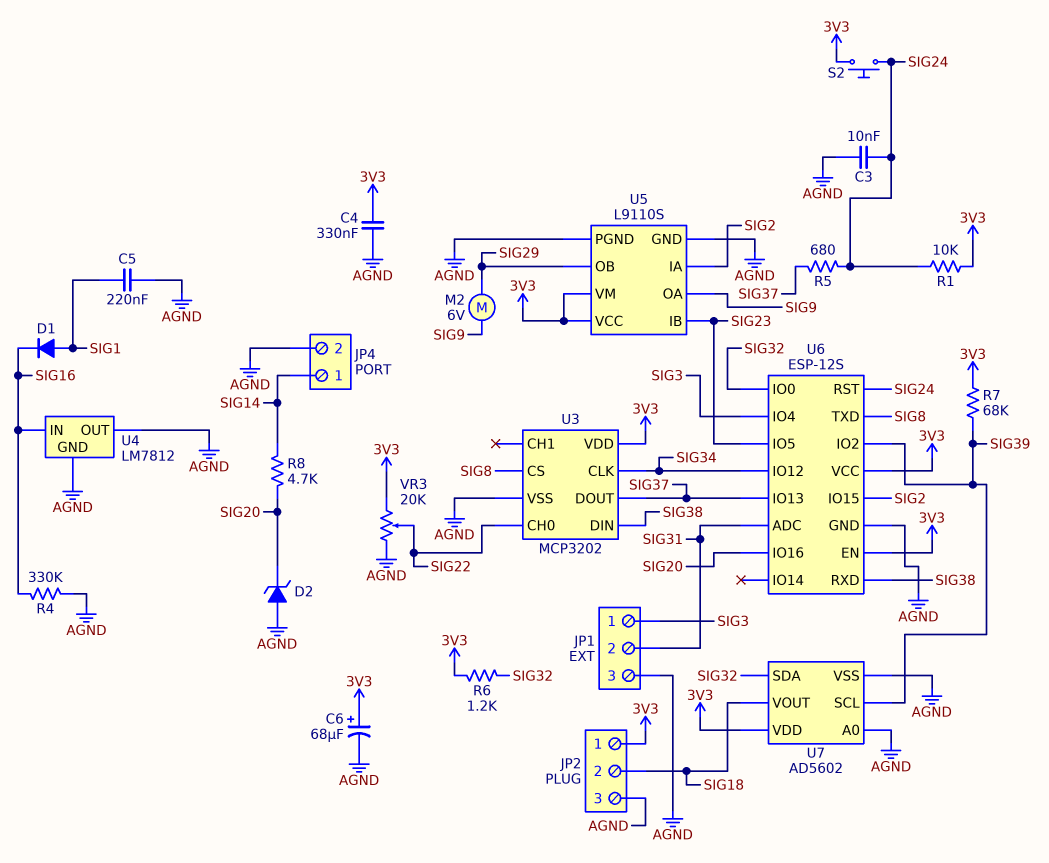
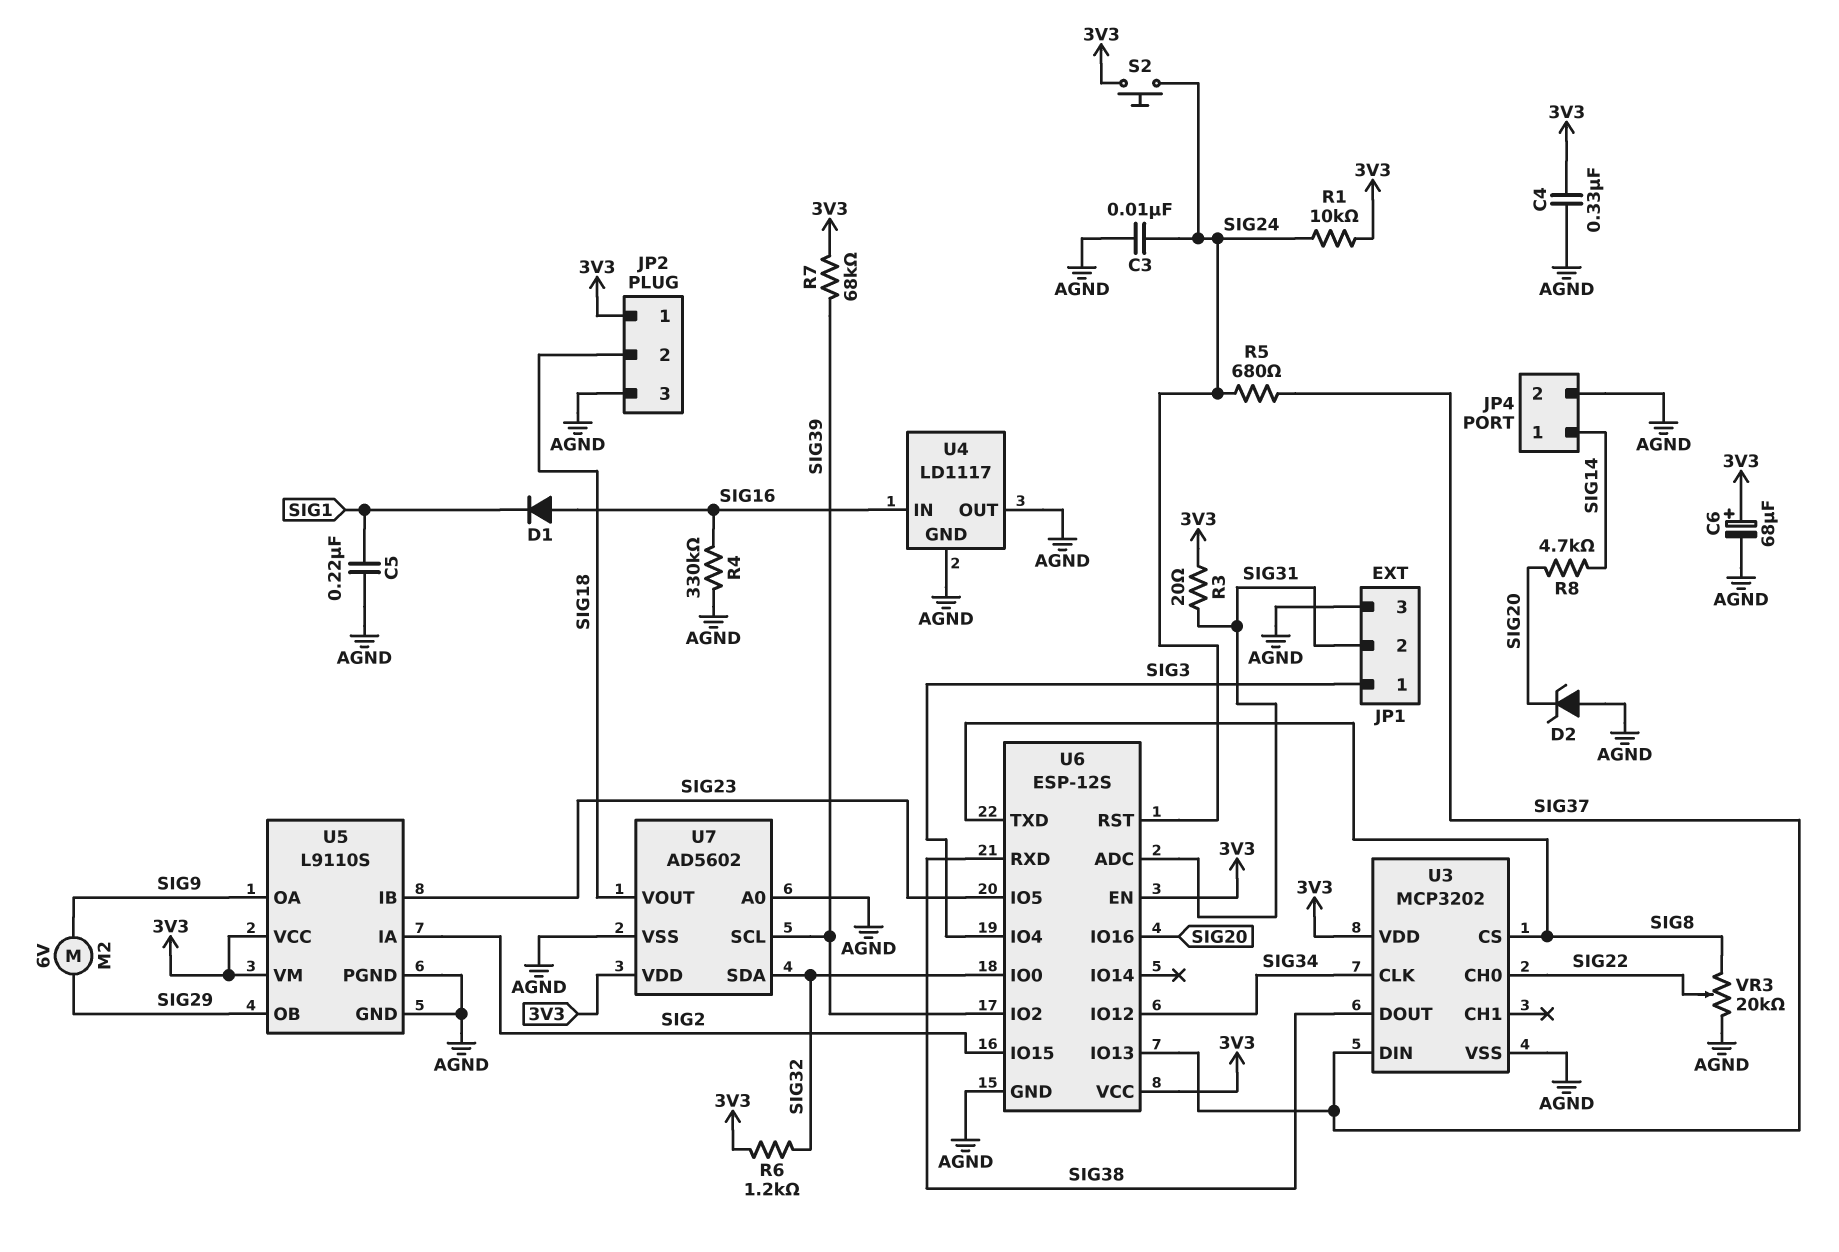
D1: diode (A SIG1, K SIG16) -> diode (A SIG16, K SIG1)
R3: none -> 20 (3V3, SIG31)
U3 pin DIN: SIG38 -> SIG37
U3 pin DOUT: SIG37 -> SIG38
U4: LM7812 -> LD1117
VR3: 20k (3V3, AGND, wiper SIG22) -> 20k (AGND, SIG8, wiper SIG22)

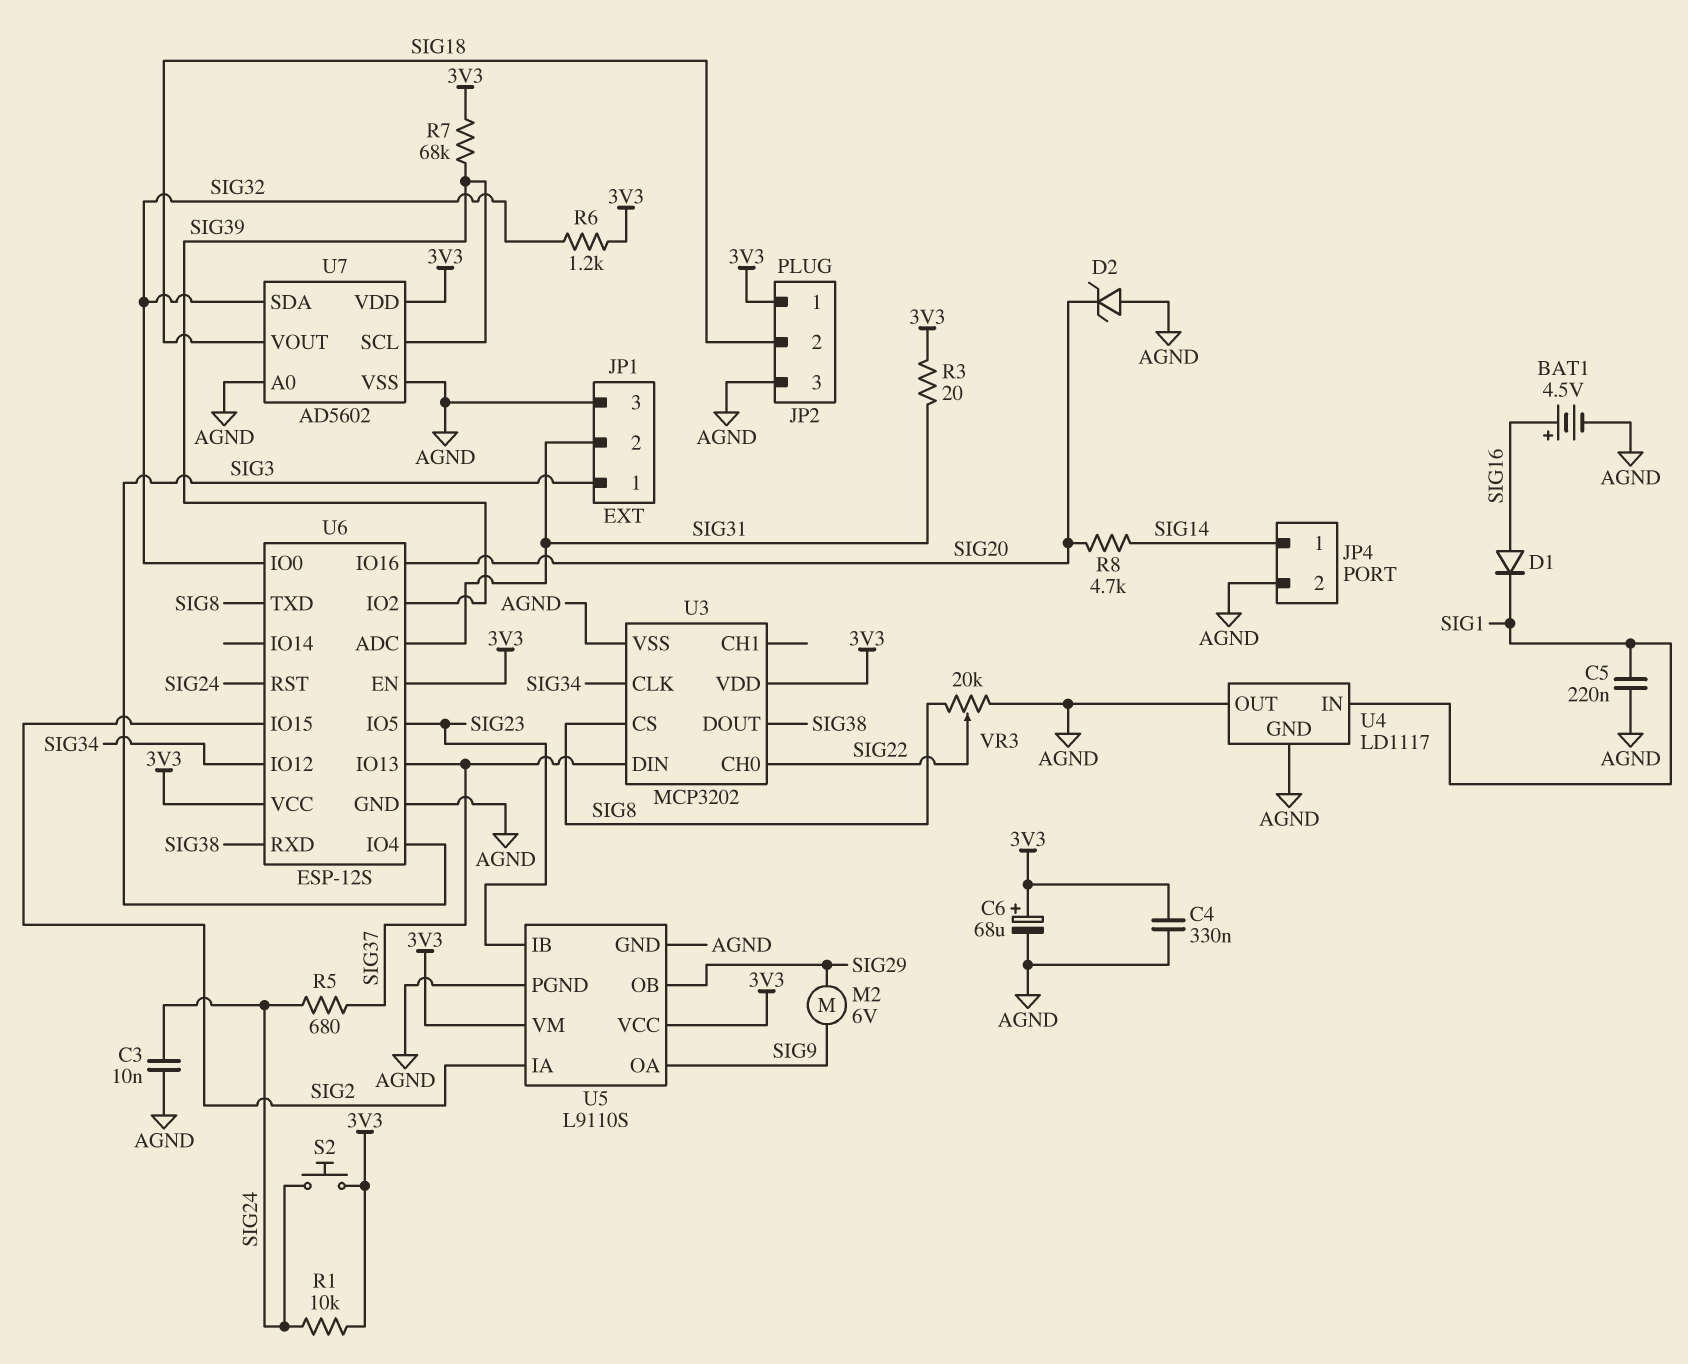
BAT1: none -> 4.5V (plus SIG16, minus AGND)
R4: 330k (AGND, SIG16) -> none
U4 pin IN: SIG16 -> SIG1

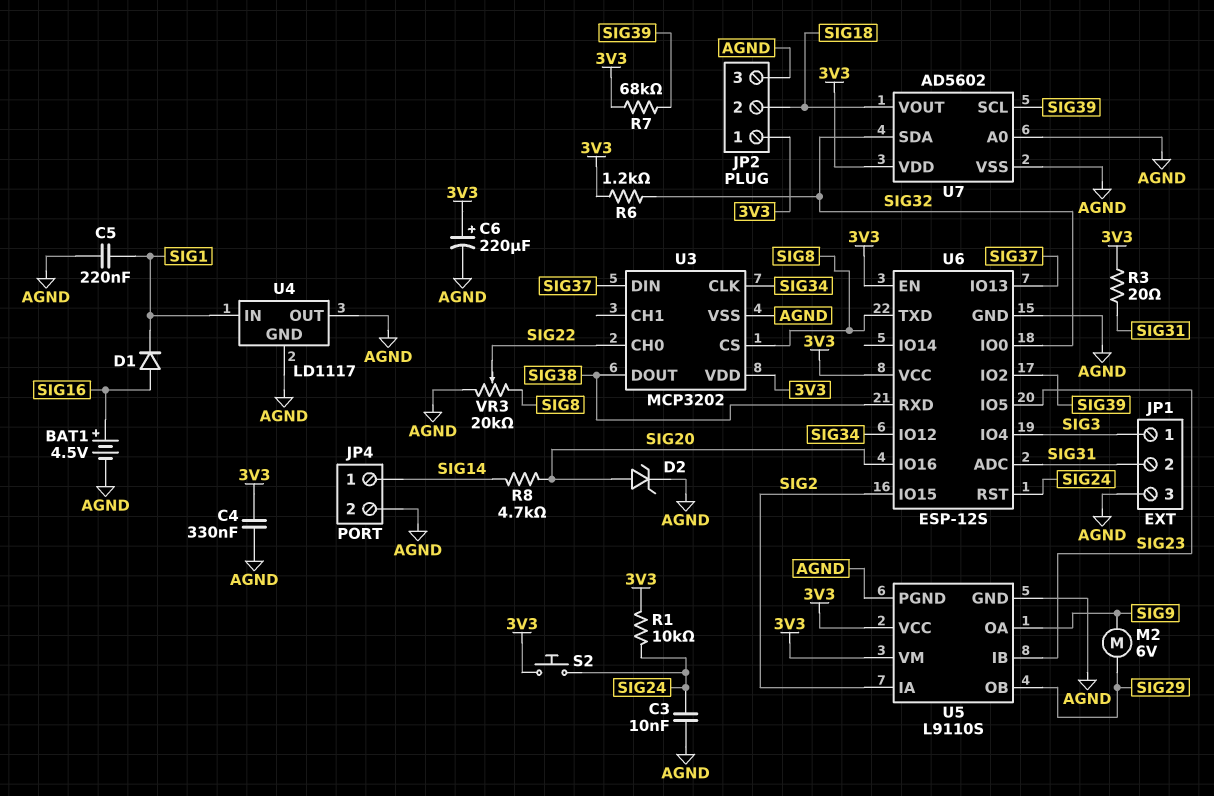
C6: 68uF (plus 3V3, minus AGND) -> 220uF (plus 3V3, minus AGND)
D2: zener (A AGND, K SIG20) -> zener (A SIG20, K AGND)
R5: 680 (SIG24, SIG37) -> none

